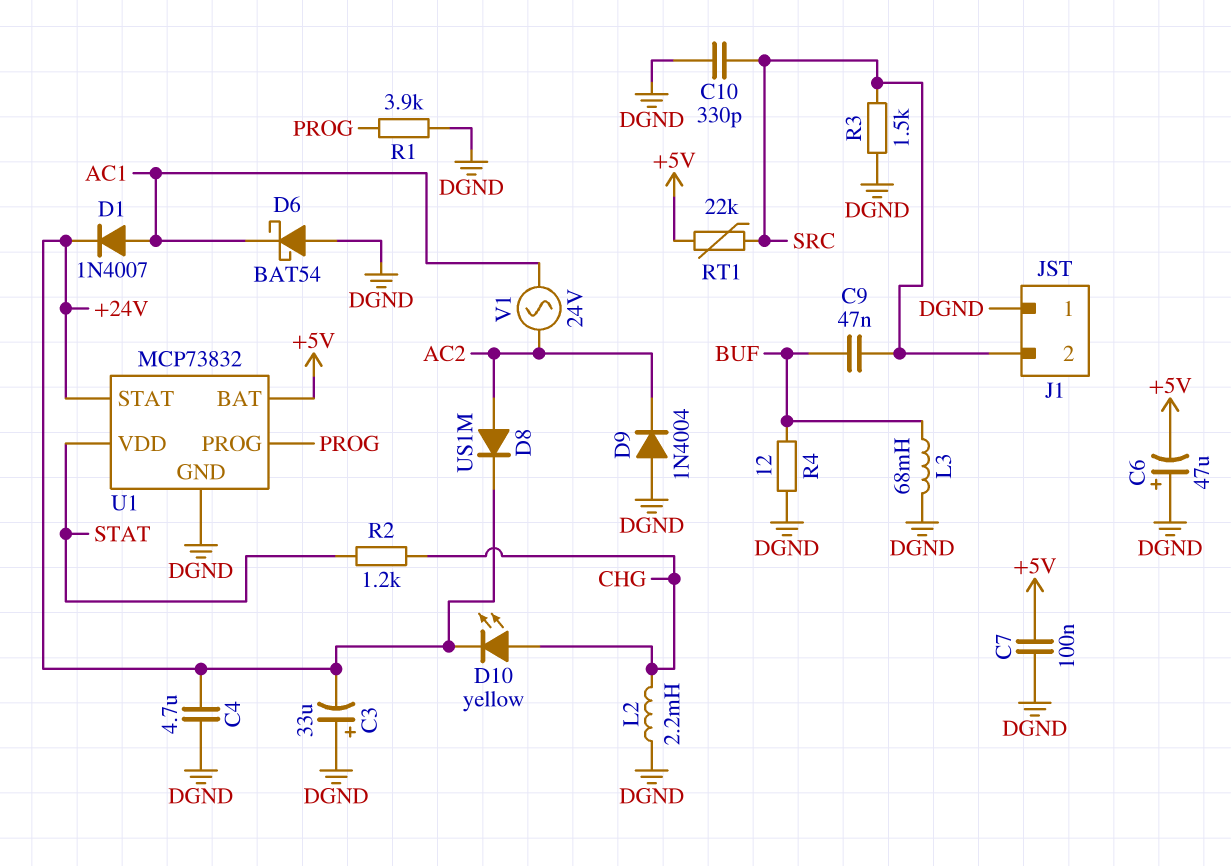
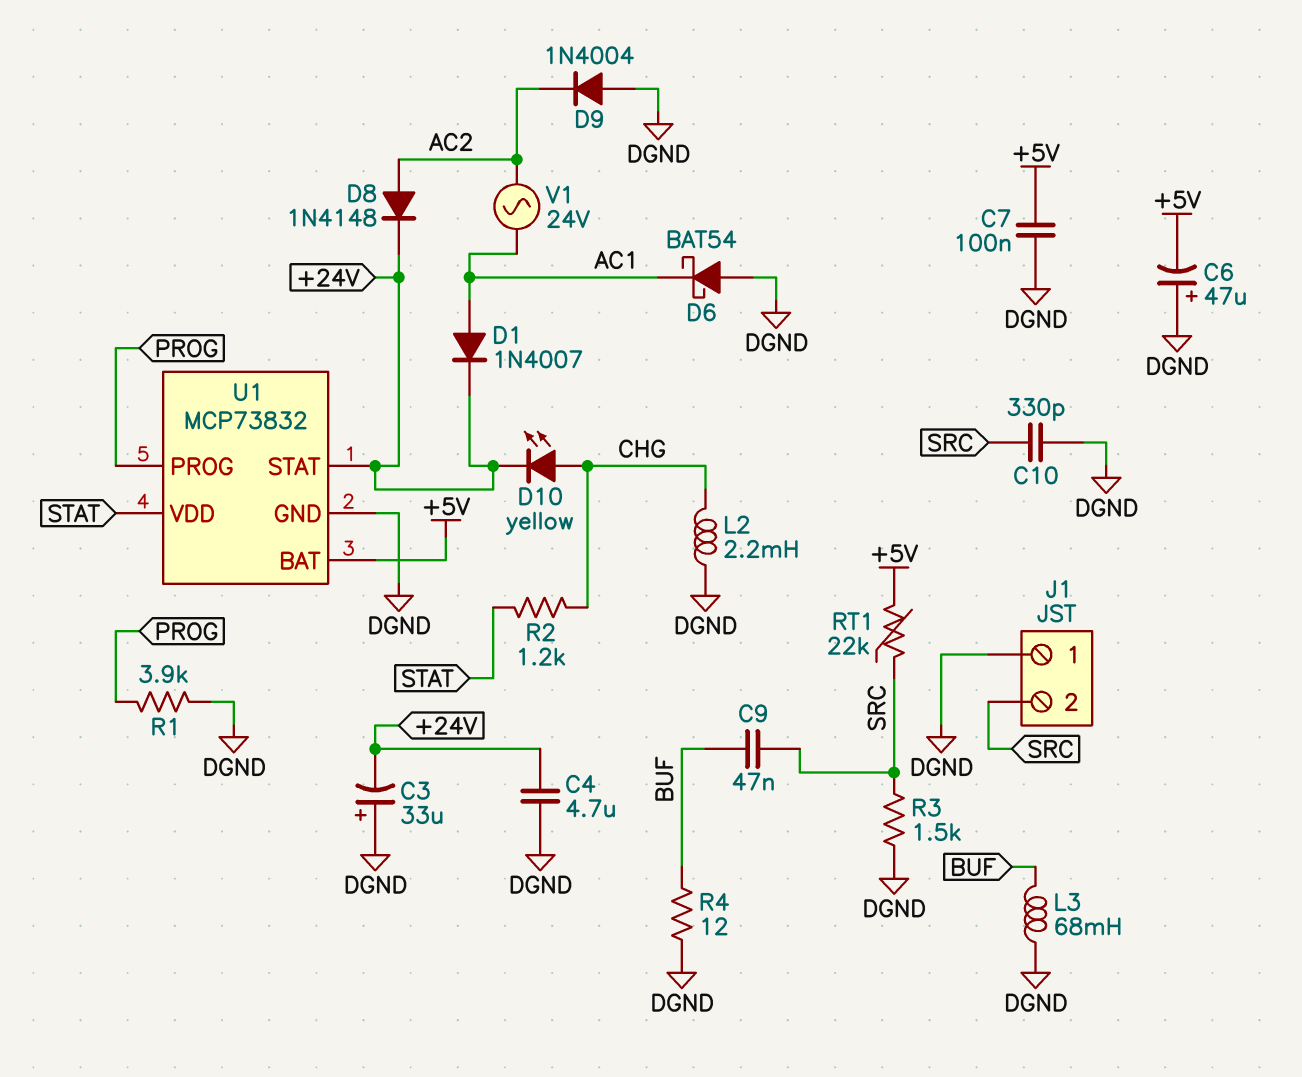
D8: diode US1M (A AC2, K +24V) -> diode 1N4148 (A AC2, K +24V)

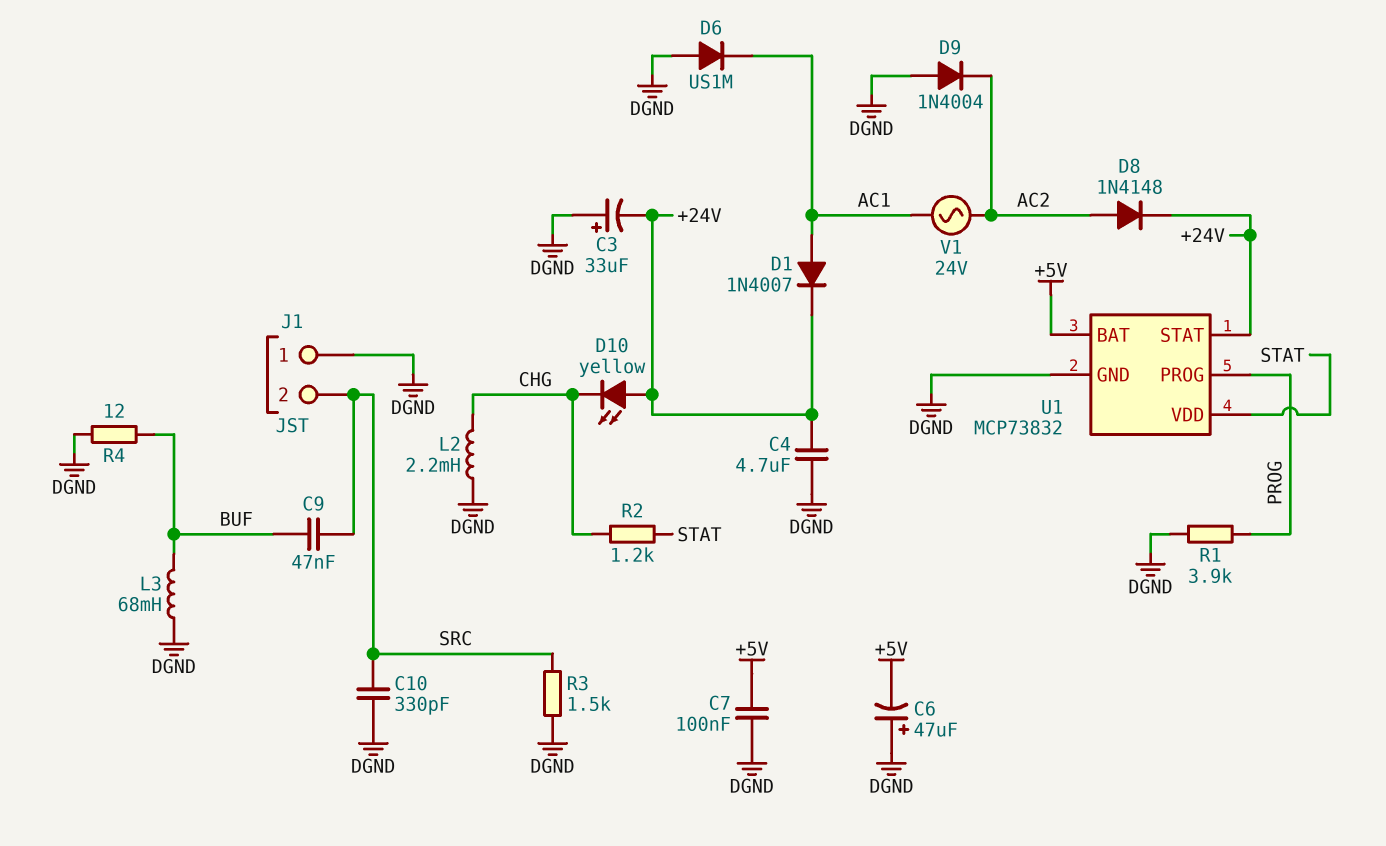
D6: schottky BAT54 (A DGND, K AC1) -> diode US1M (A DGND, K AC1)
D10: LED yellow (A CHG, K +24V) -> LED yellow (A +24V, K CHG)
RT1: 22k (+5V, SRC) -> none

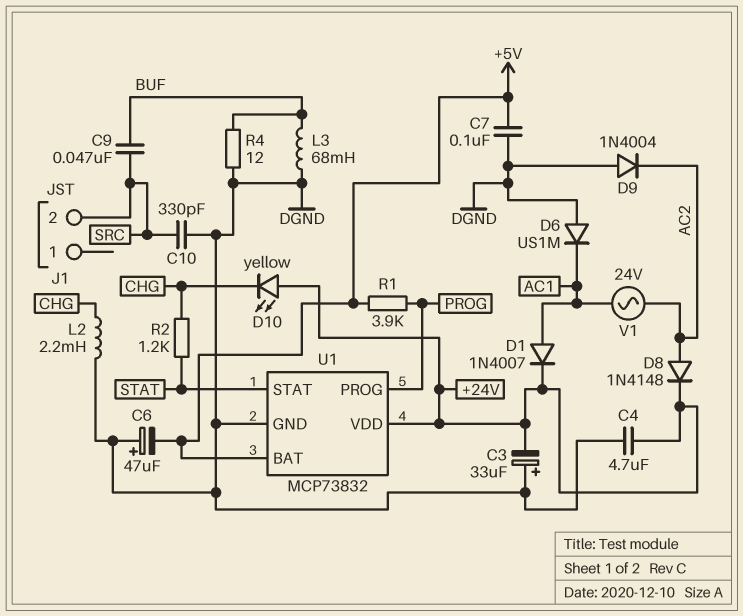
J1 pin 1: DGND -> none
R1: 3.9k (DGND, PROG) -> 3.9k (+5V, PROG)
R3: 1.5k (DGND, SRC) -> none
U1 pin STAT: +24V -> STAT
U1 pin VDD: STAT -> +24V

